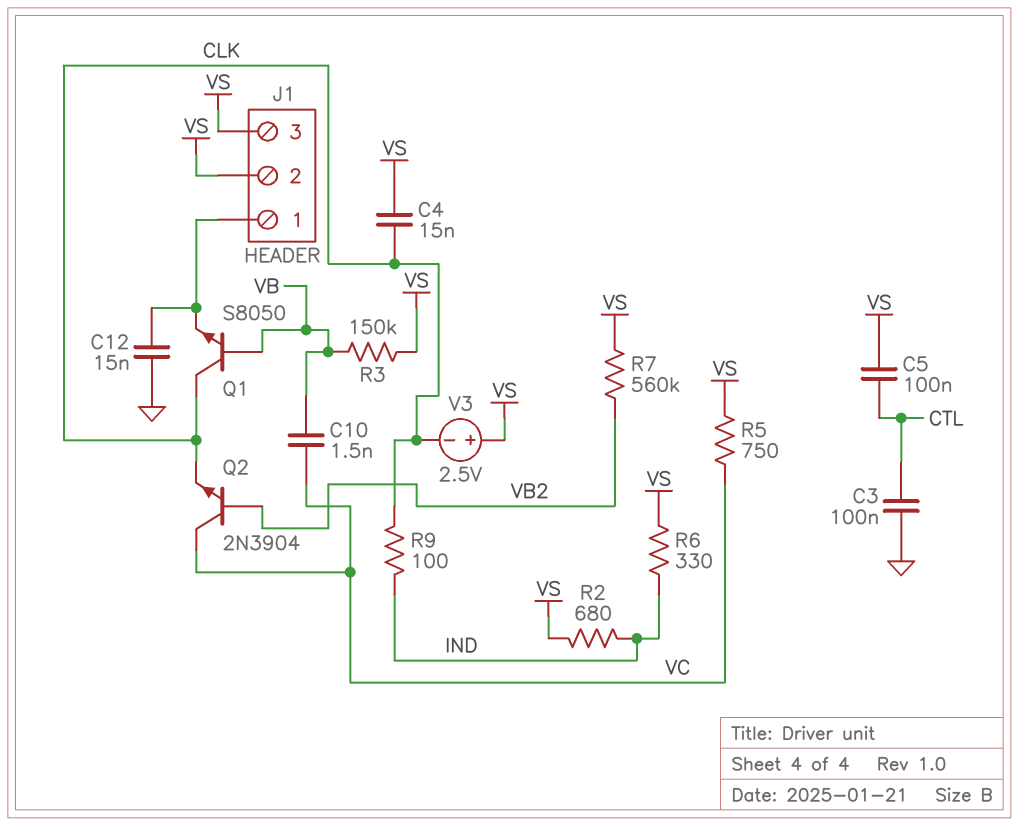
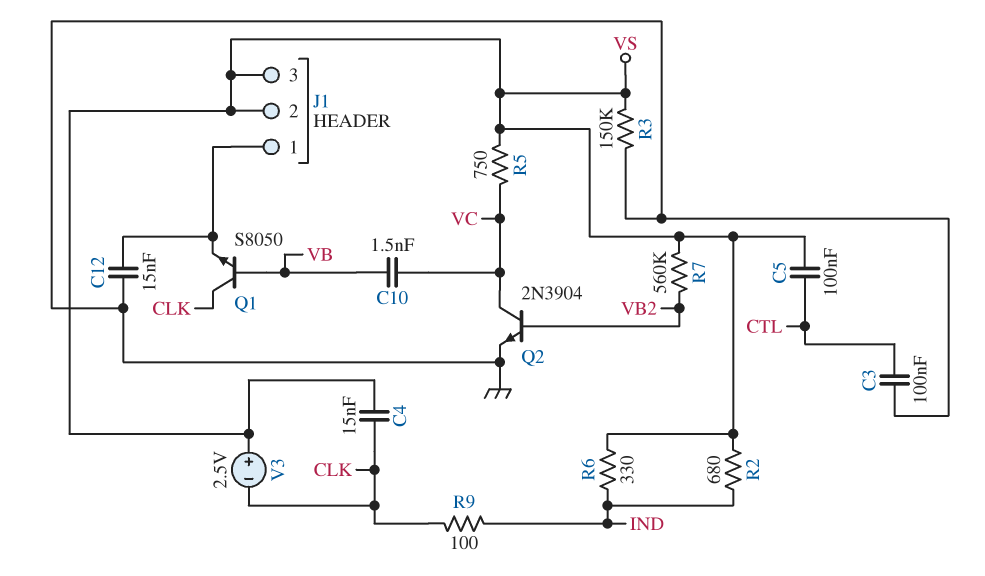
Q2: NPN 2N3904 (B VB2, C VC, E CLK) -> NPN 2N3904 (B VB2, C VC, E GND)
R3: 150k (VB, VS) -> 150k (GND, VS)

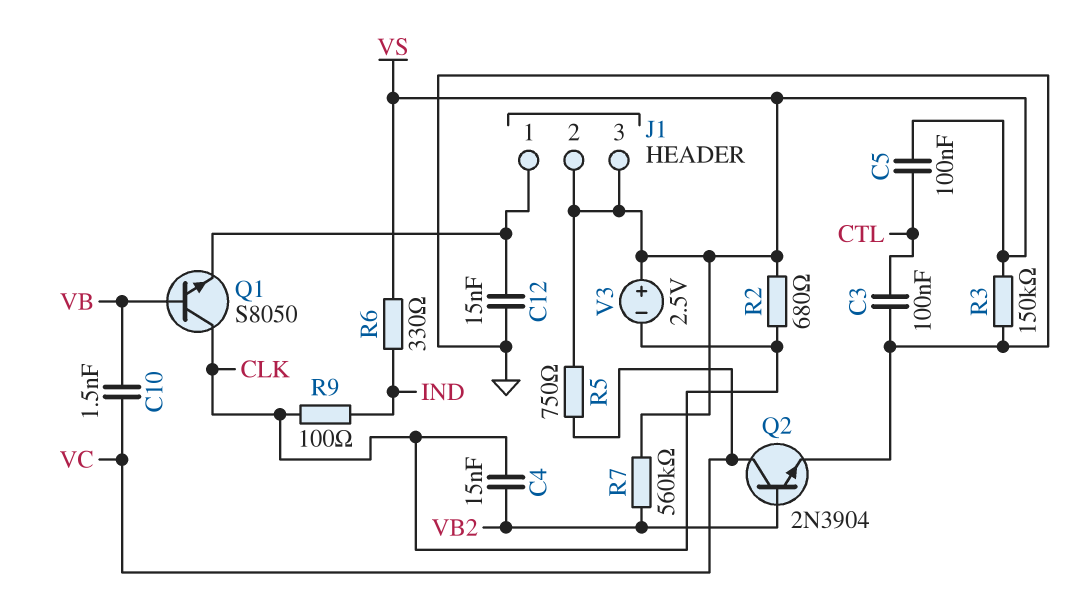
C4: 15nF (CLK, VS) -> 15nF (CLK, VB2)
R2: 680 (IND, VS) -> 680 (CLK, VS)

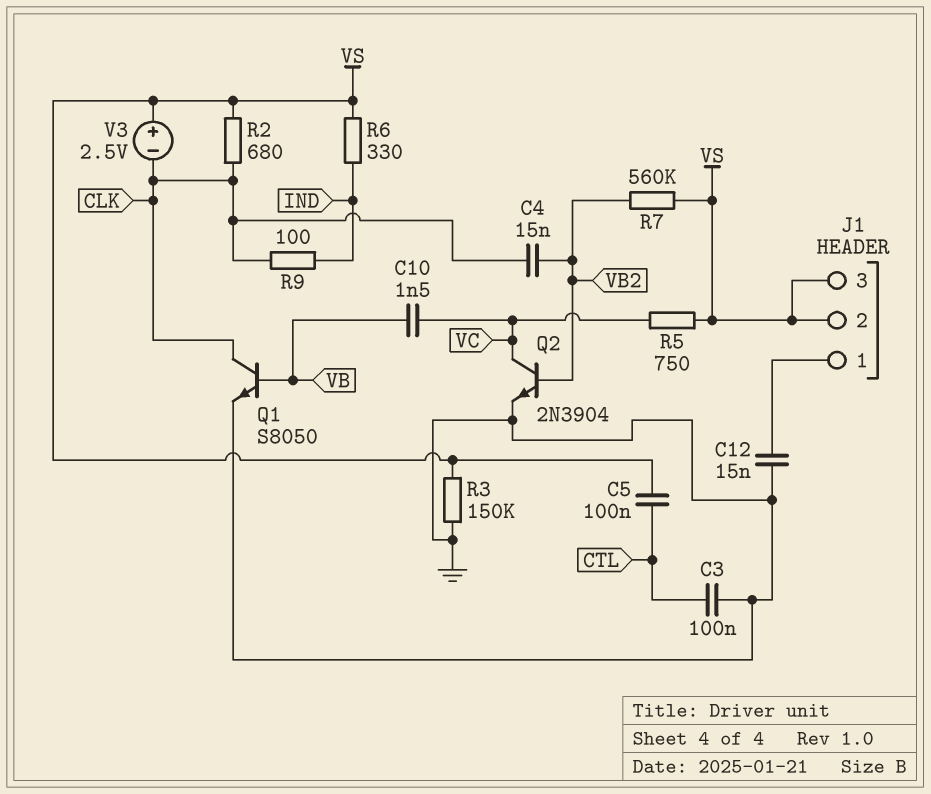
Q1: NPN S8050 (B VB, C CLK, E J1/1) -> NPN S8050 (B VB, C CLK, E GND)

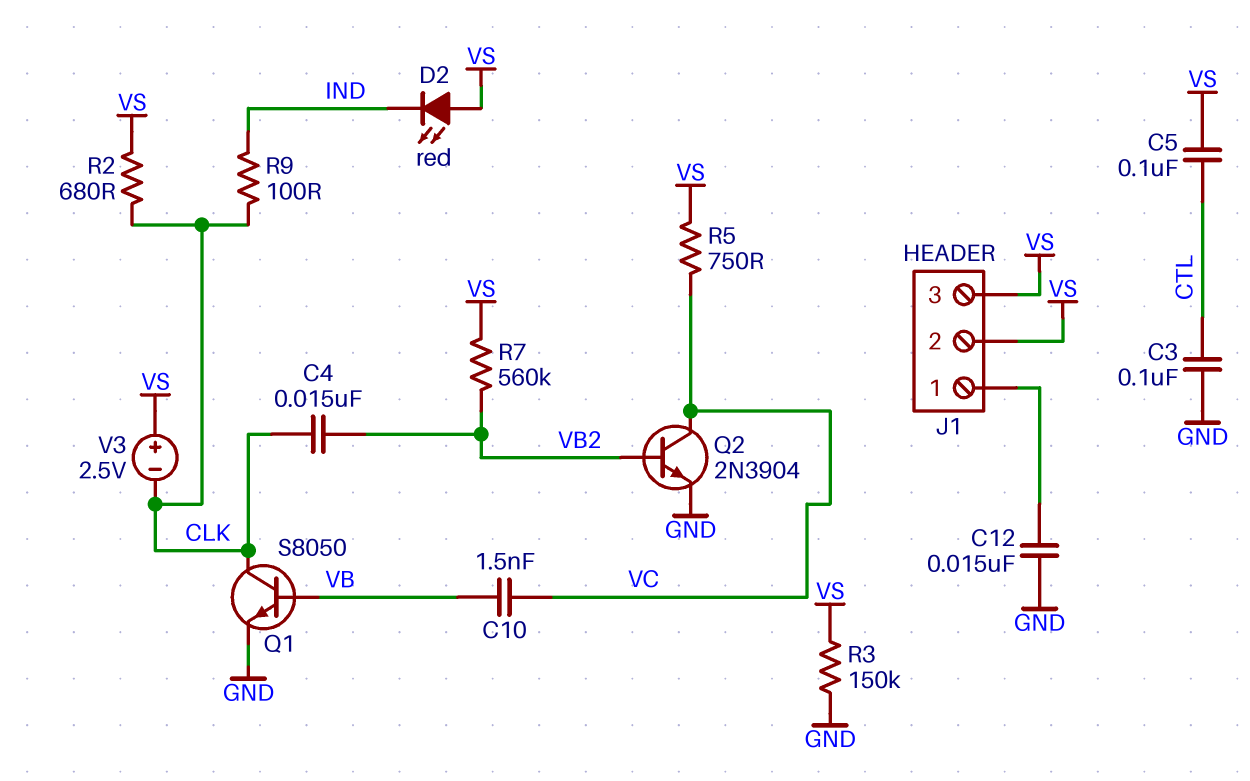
D2: none -> LED red (A VS, K IND)
R6: 330 (IND, VS) -> none

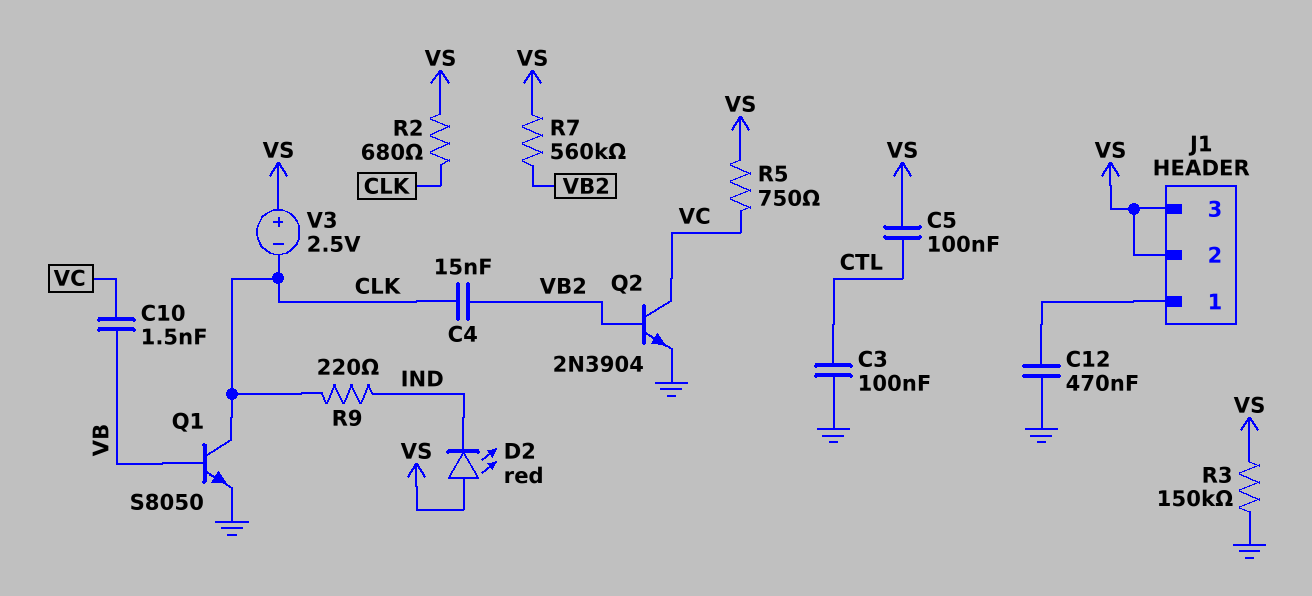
C12: 15nF (GND, J1/1) -> 470nF (GND, J1/1)
R9: 100 (CLK, IND) -> 220 (CLK, IND)

